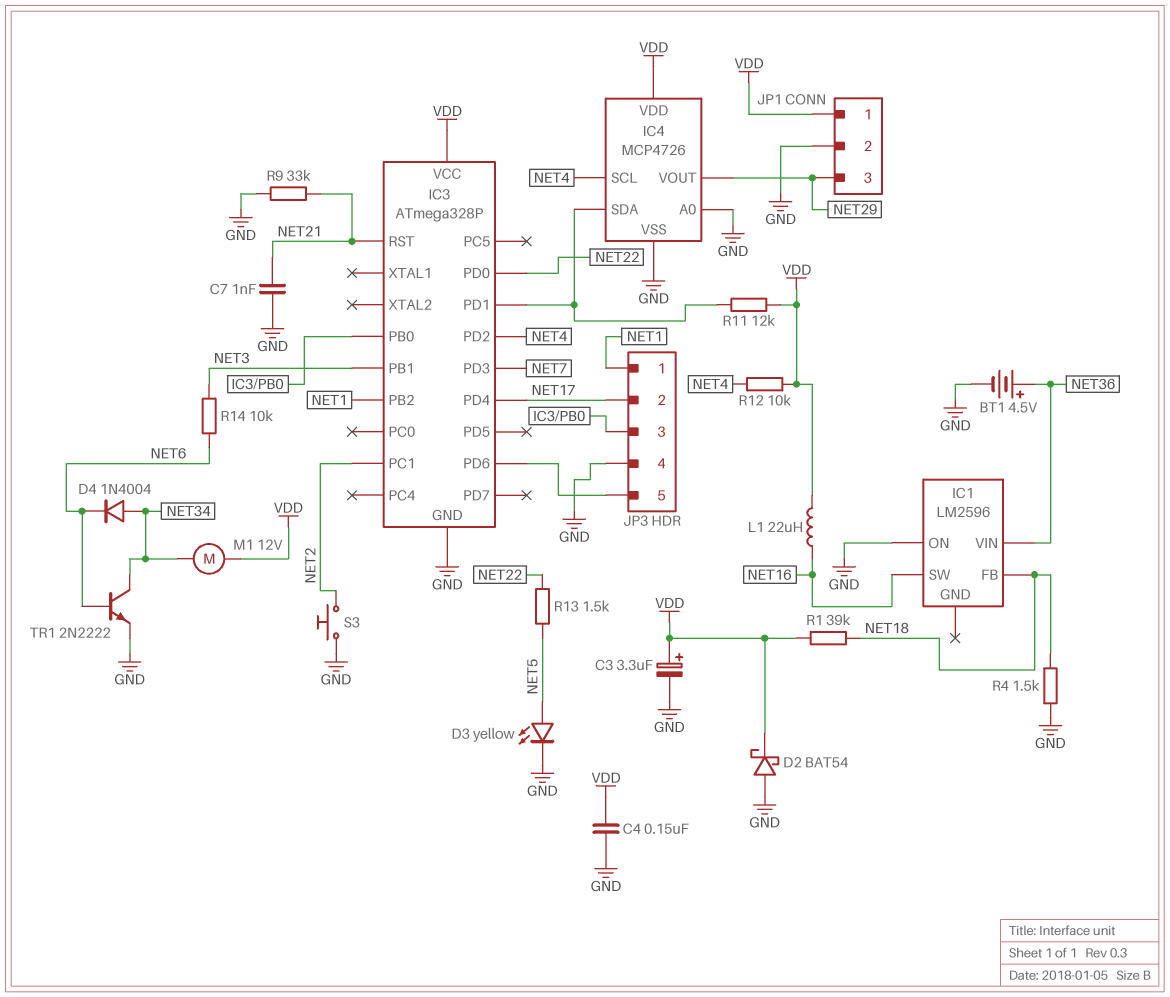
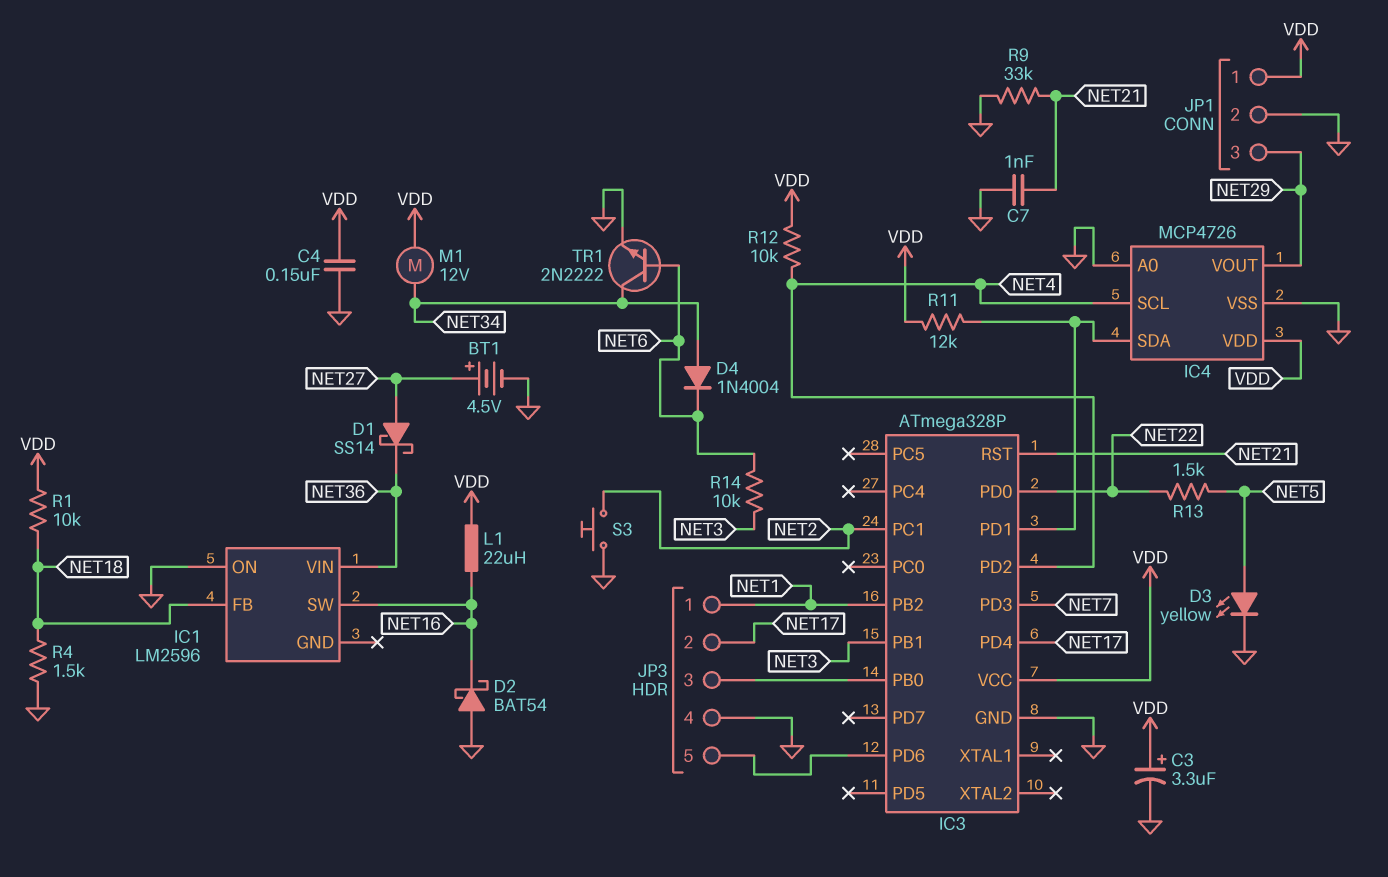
BT1: 4.5V (plus NET36, minus GND) -> 4.5V (plus NET27, minus GND)
D1: none -> schottky SS14 (A NET27, K NET36)
D2: schottky BAT54 (A GND, K VDD) -> schottky BAT54 (A GND, K NET16)
R1: 39k (NET18, VDD) -> 10k (NET18, VDD)

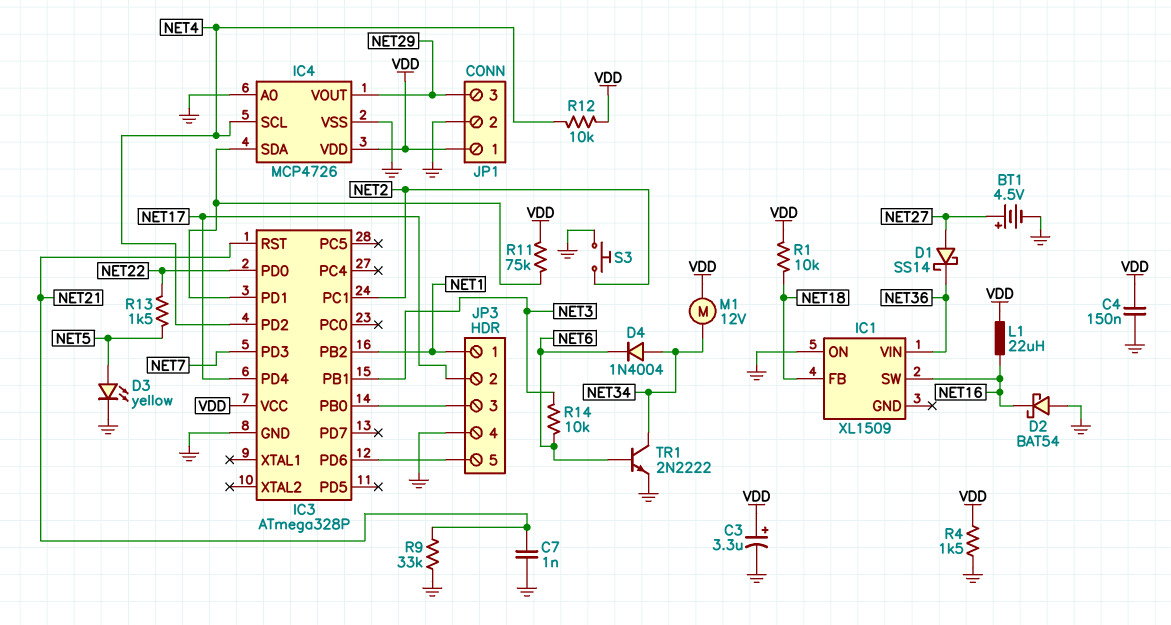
IC1: LM2596 -> XL1509
R4: 1.5k (GND, NET18) -> 1.5k (GND, VDD)
R11: 12k (IC3/PD1, VDD) -> 75k (IC3/PD1, VDD)

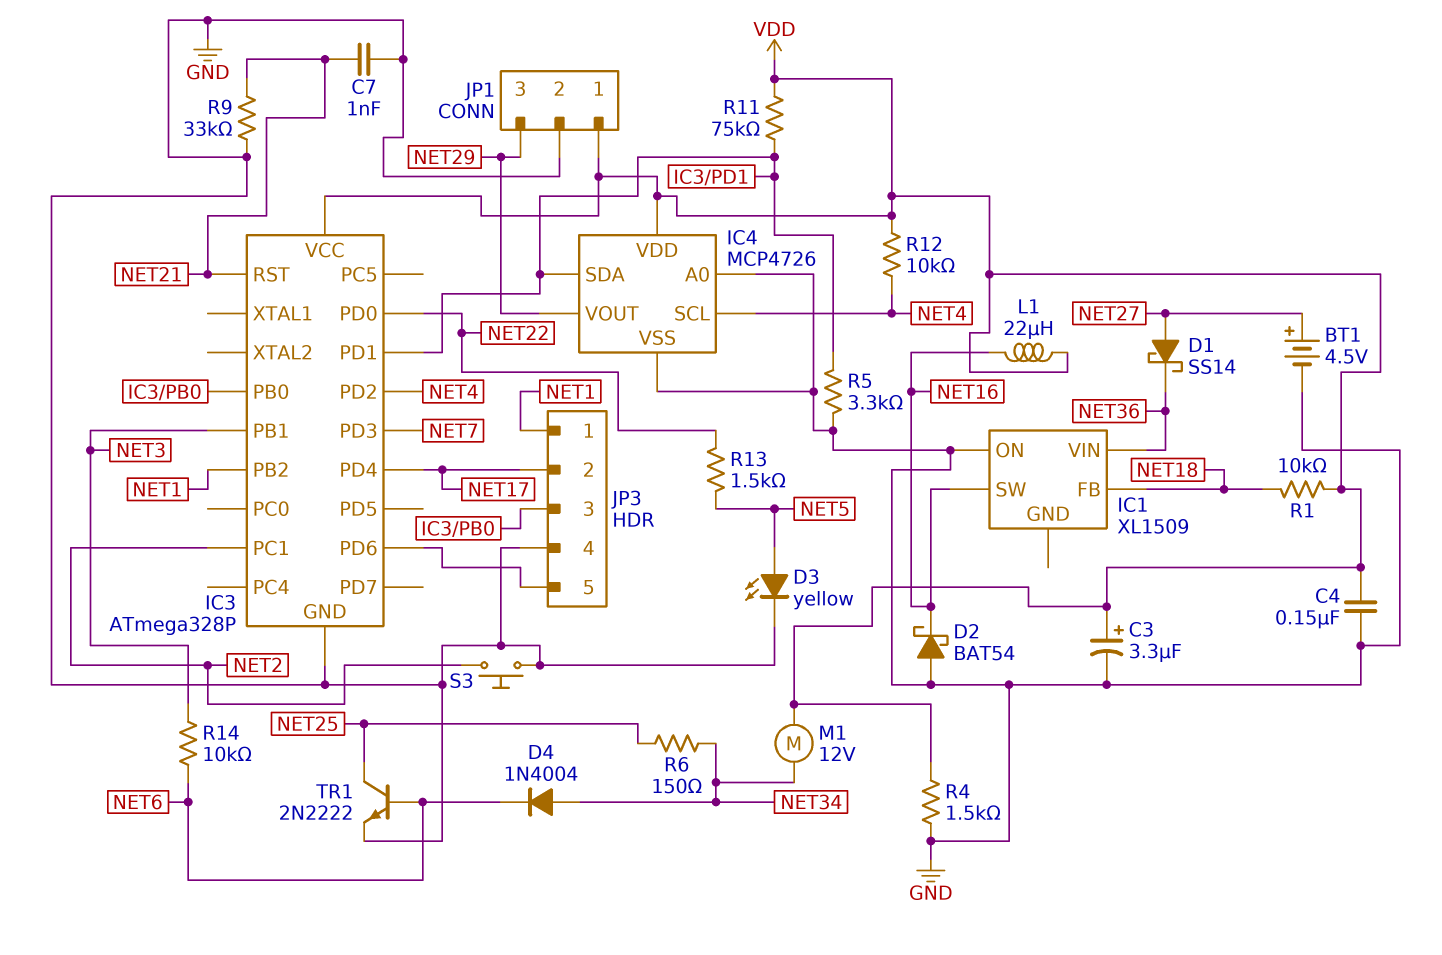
R5: none -> 3.3k (GND, IC3/PD1)
R6: none -> 150 (NET25, NET34)
TR1: NPN 2N2222 (B NET6, C NET34, E GND) -> NPN 2N2222 (B NET6, C NET25, E GND)

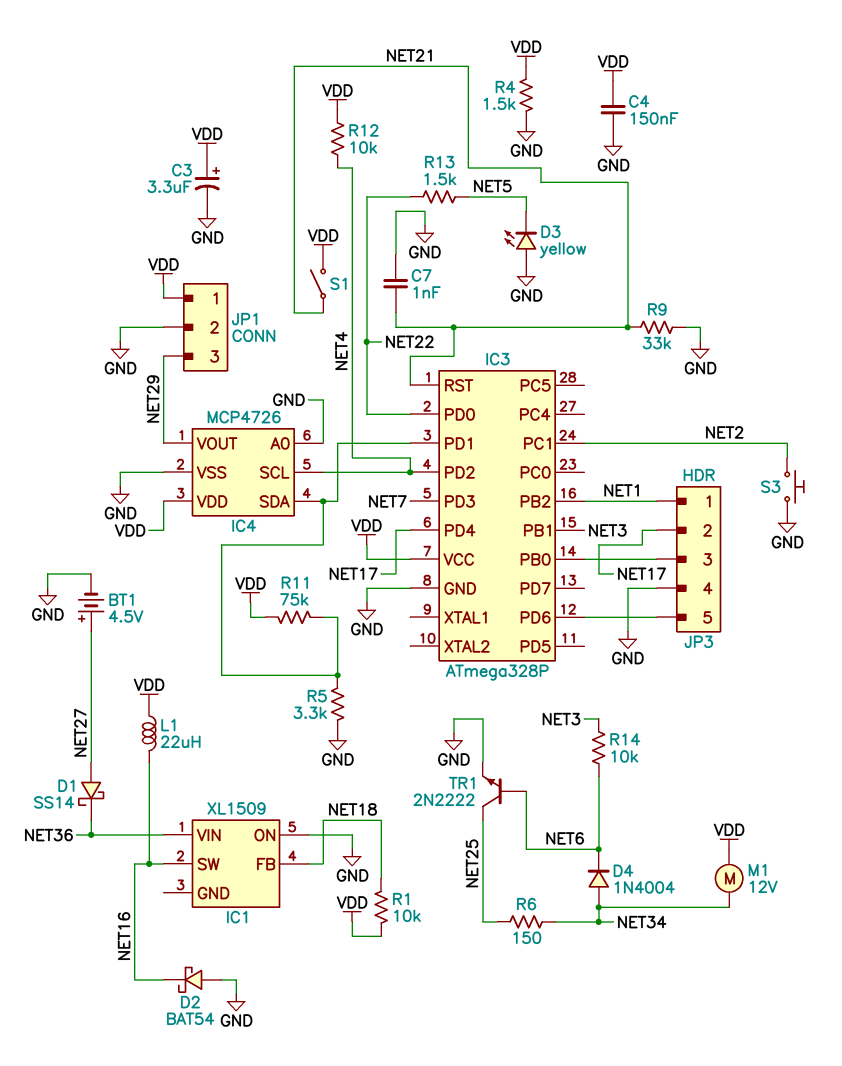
D3: LED yellow (A NET5, K GND) -> LED yellow (A GND, K NET5)
S1: none -> switch (NET21, VDD)

